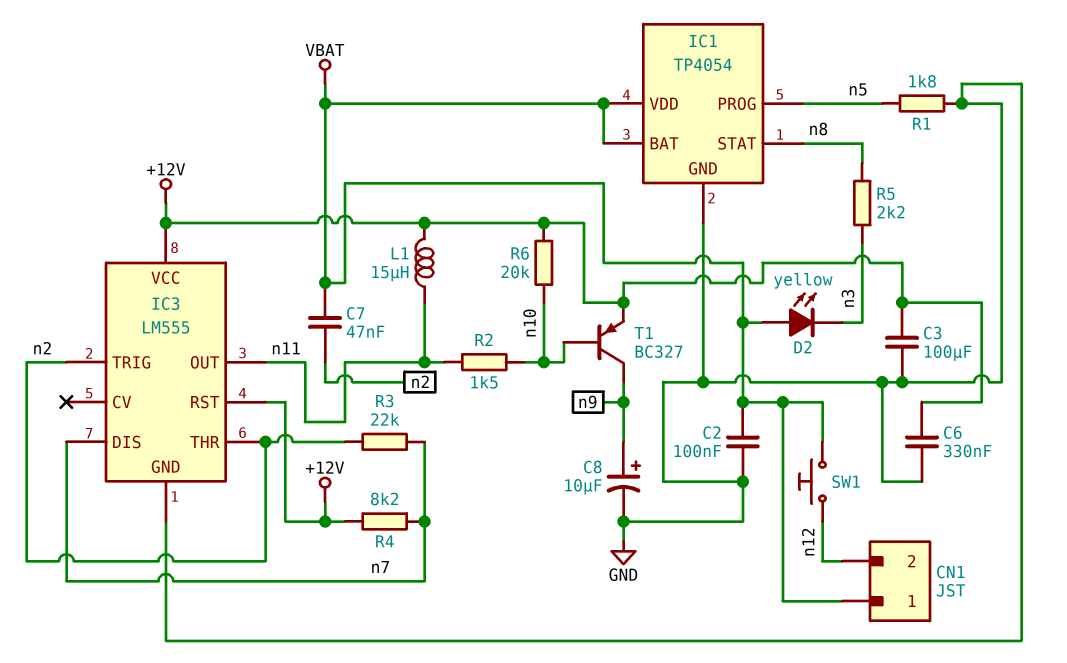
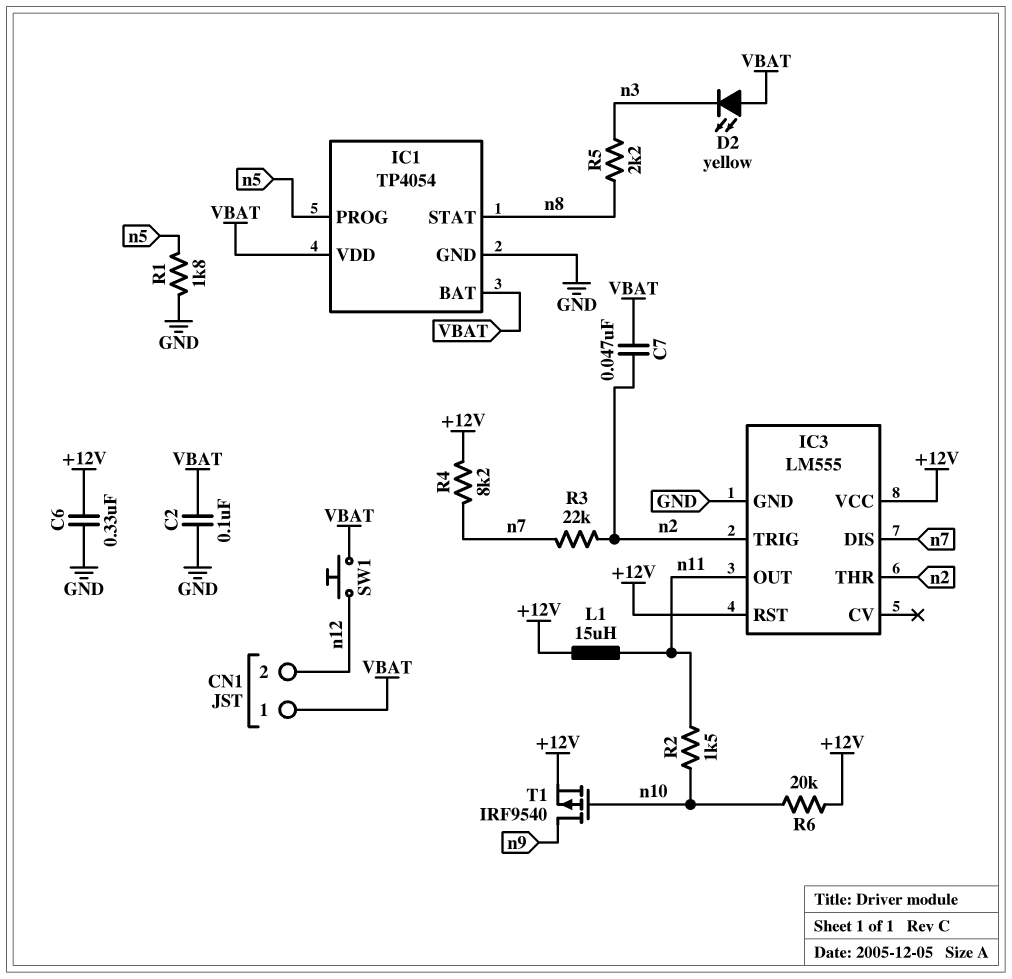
C3: 100uF (+12V, GND) -> none
C8: 10uF (plus n9, minus GND) -> none
T1: PNP BC327 (B n10, C n9, E +12V) -> PMOS IRF9540 (G n10, D n9, S +12V)

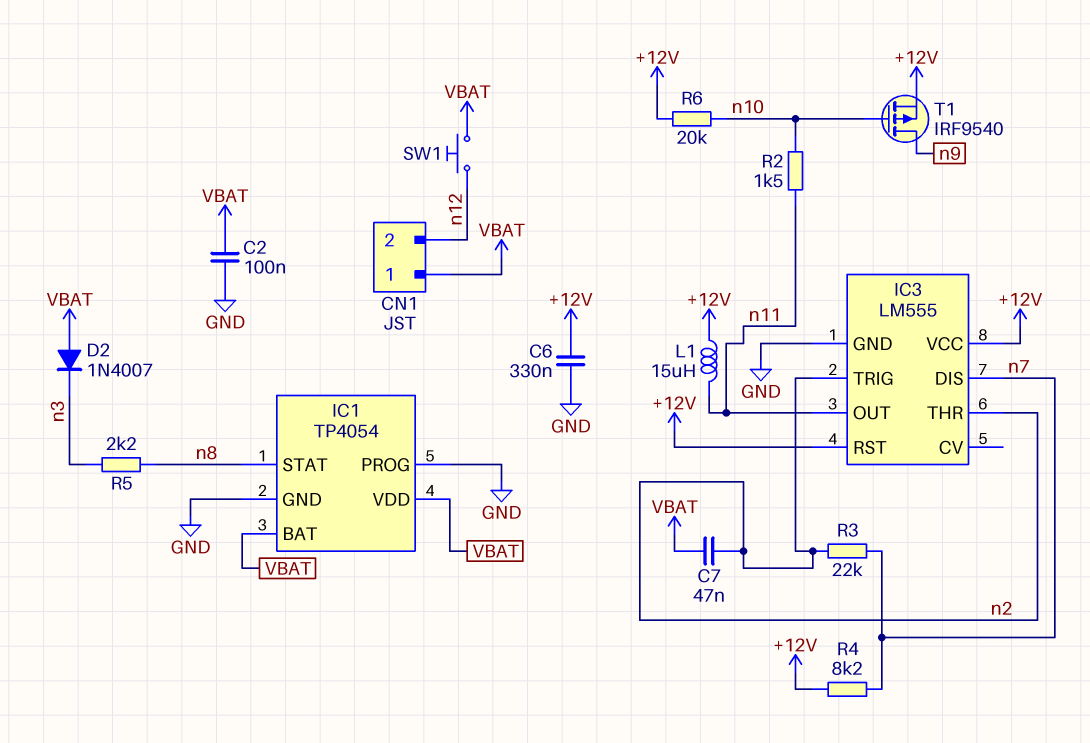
D2: LED yellow (A VBAT, K n3) -> diode 1N4007 (A VBAT, K n3)
IC1 pin PROG: n5 -> GND
R1: 1.8k (GND, n5) -> none

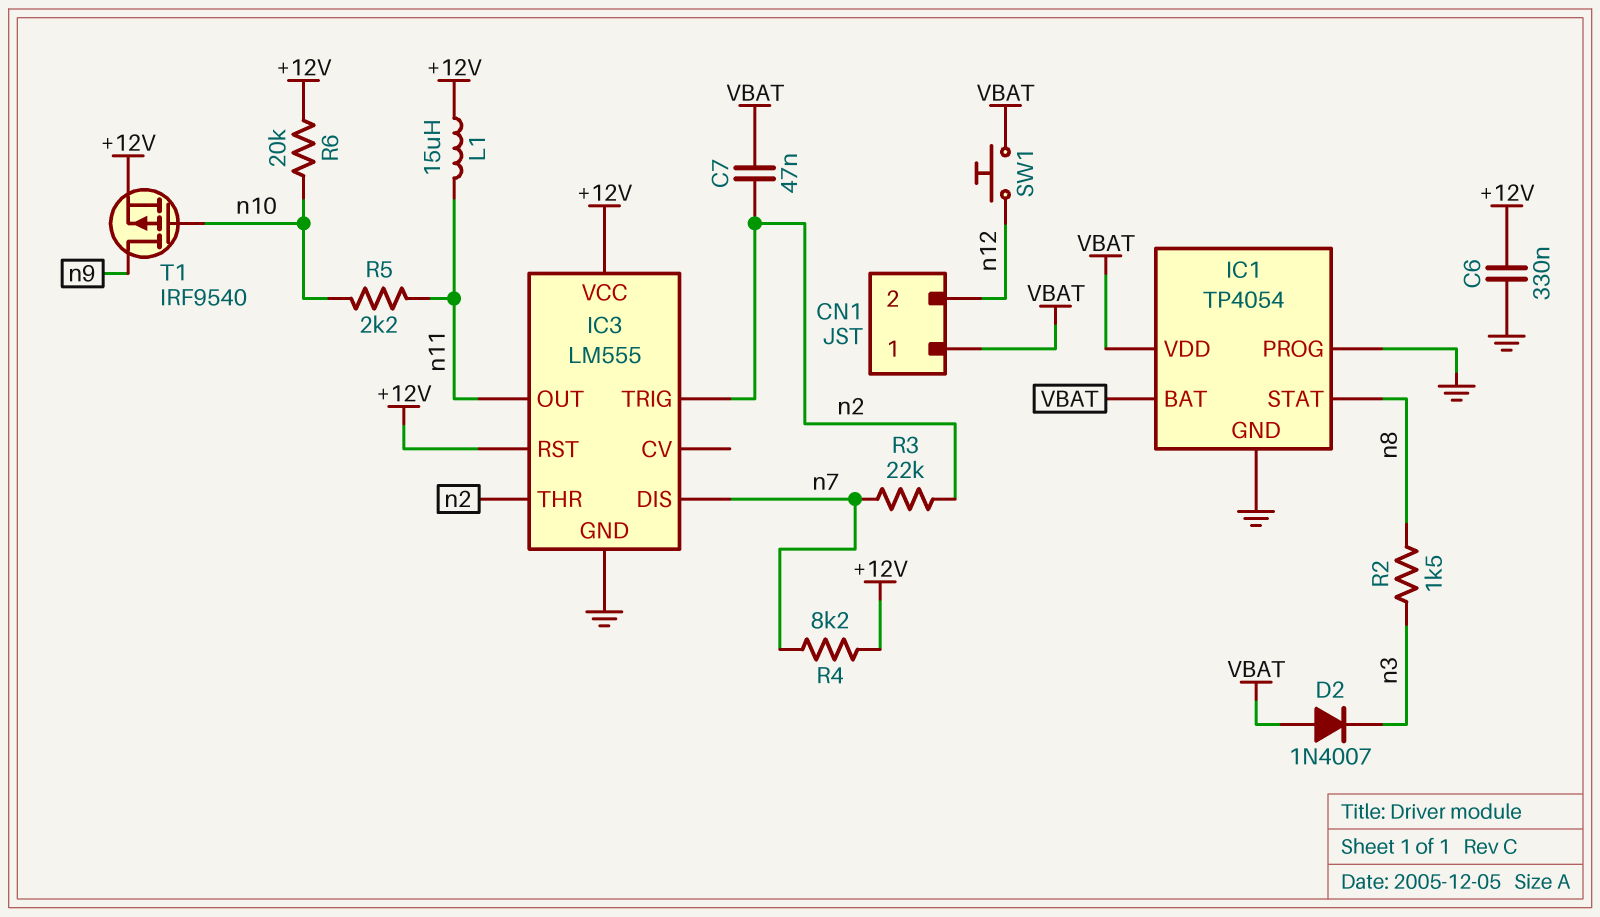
C2: 100nF (GND, VBAT) -> none
R2: 1.5k (n10, n11) -> 1.5k (n3, n8)
R5: 2.2k (n3, n8) -> 2.2k (n10, n11)

